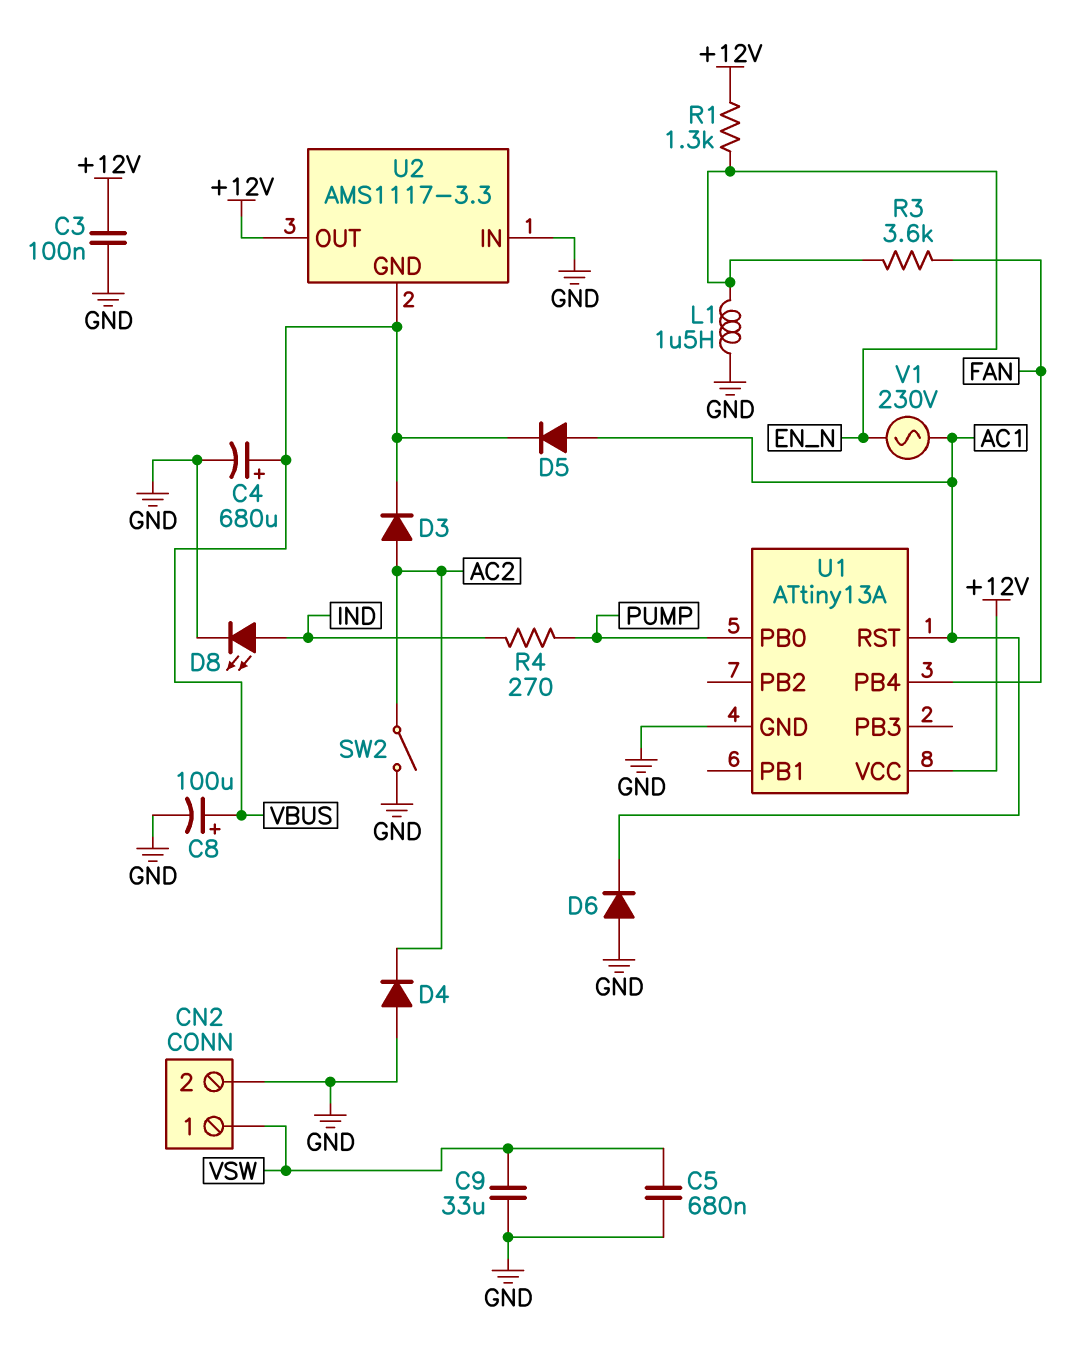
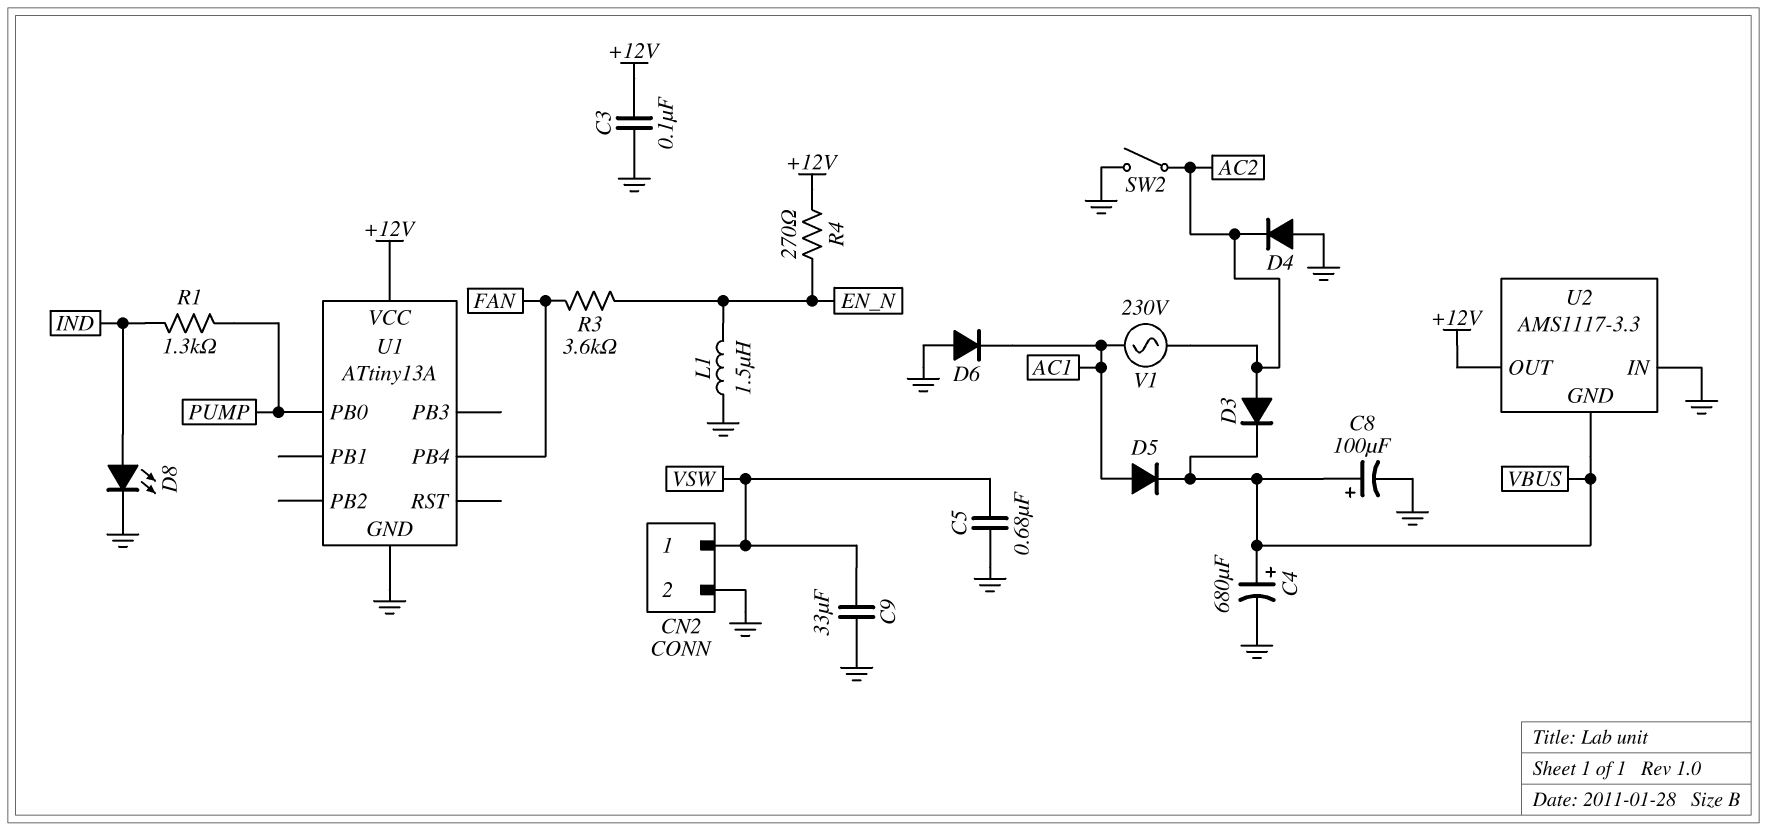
R1: 1.3k (+12V, EN_N) -> 1.3k (IND, PUMP)
R4: 270 (IND, PUMP) -> 270 (+12V, EN_N)
U1 pin RST: AC1 -> none
V1: AC 230V (AC1, EN_N) -> AC 230V (AC1, AC2)

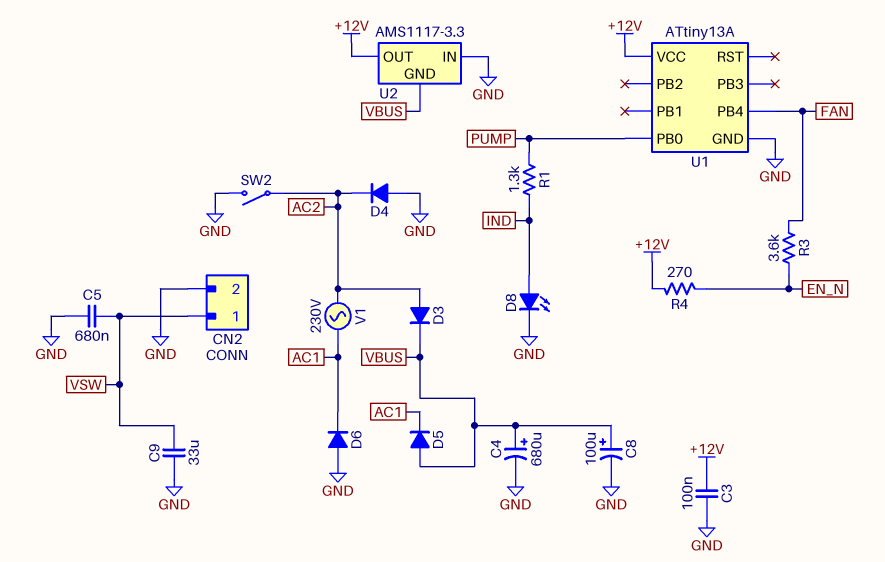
D5: diode (A AC1, K VBUS) -> diode (A VBUS, K AC1)
L1: 1.5uH (EN_N, GND) -> none

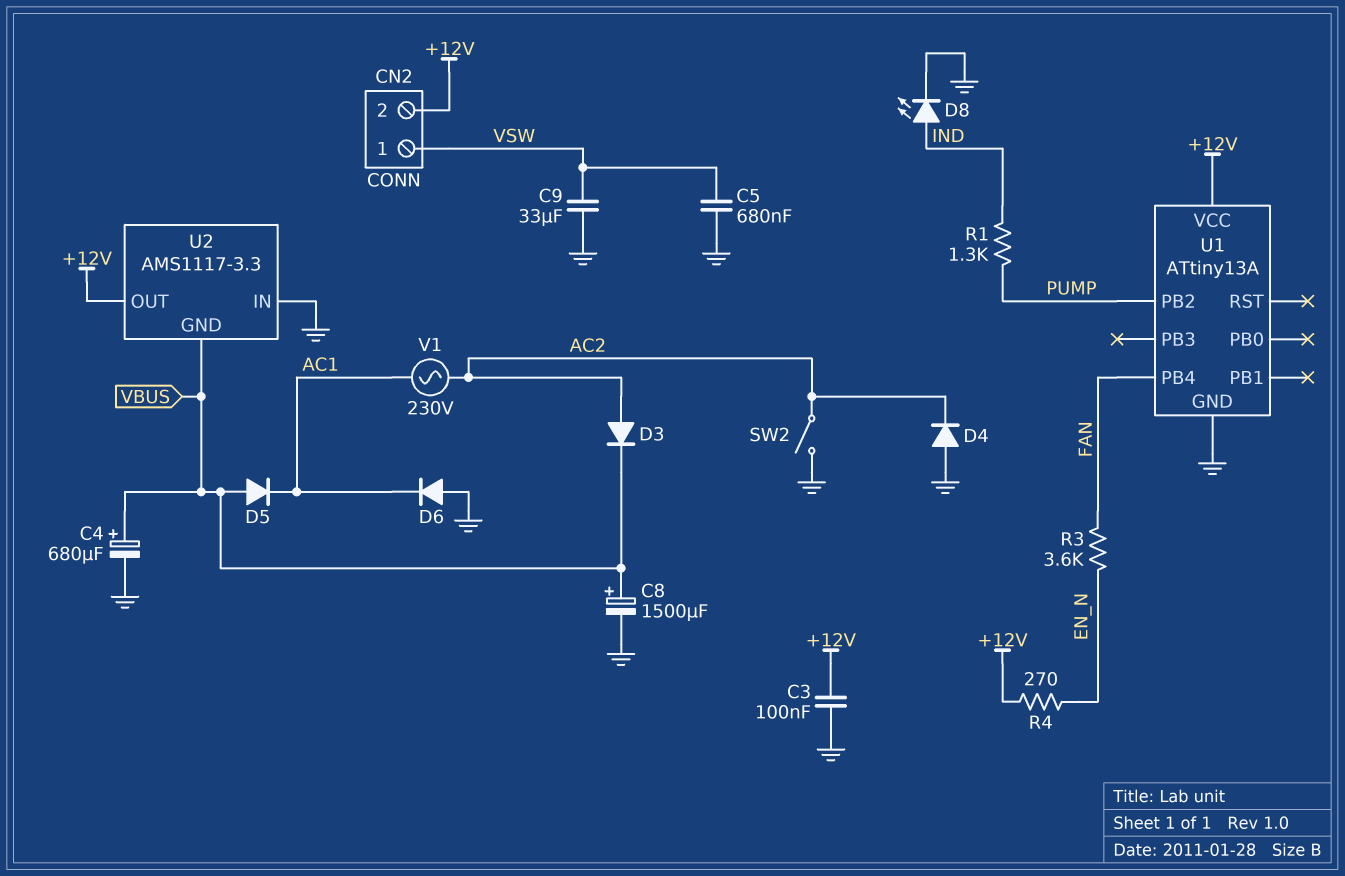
C8: 100uF (plus VBUS, minus GND) -> 1500uF (plus VBUS, minus GND)
CN2 pin 2: GND -> +12V
U1 pin PB0: PUMP -> none
U1 pin PB2: none -> PUMP

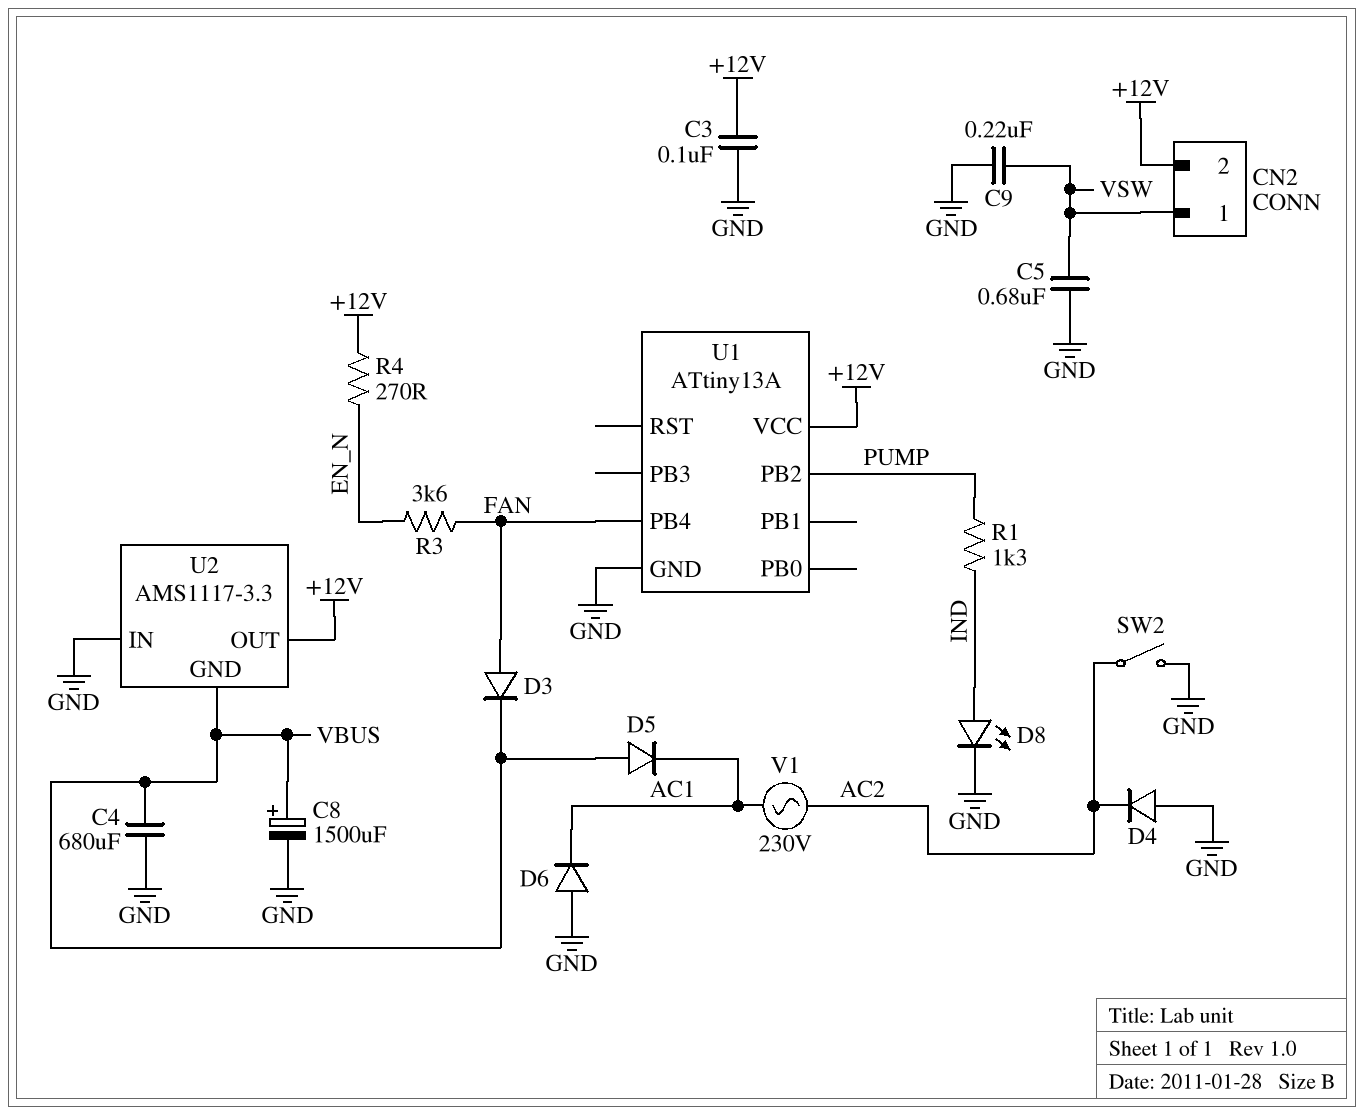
C4: 680uF (plus VBUS, minus GND) -> 680uF (GND, VBUS)
C9: 33uF (GND, VSW) -> 220nF (GND, VSW)
D3: diode (A AC2, K VBUS) -> diode (A FAN, K VBUS)

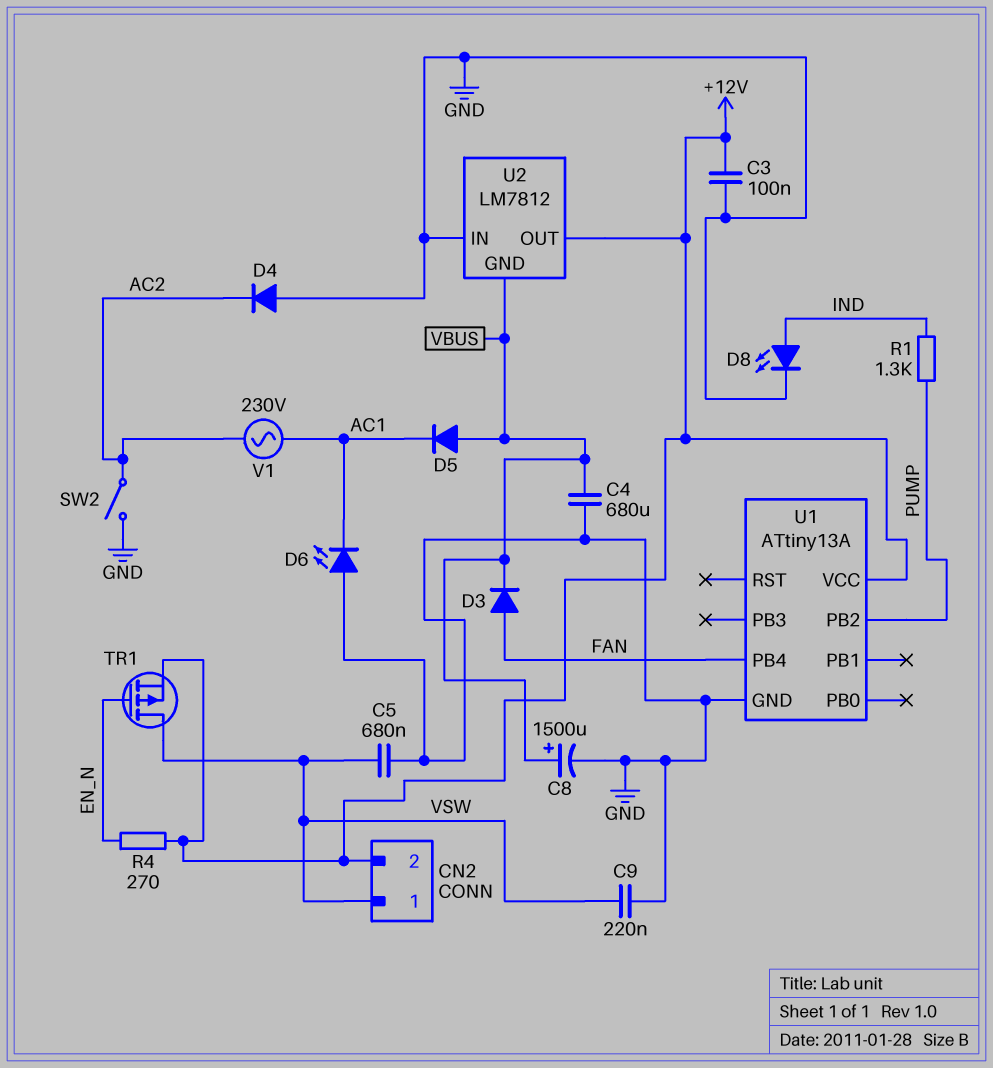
D6: diode (A GND, K AC1) -> LED (A GND, K AC1)
R3: 3.6k (EN_N, FAN) -> none
TR1: none -> PMOS (G EN_N, D VSW, S +12V)
U2: AMS1117-3.3 -> LM7812

